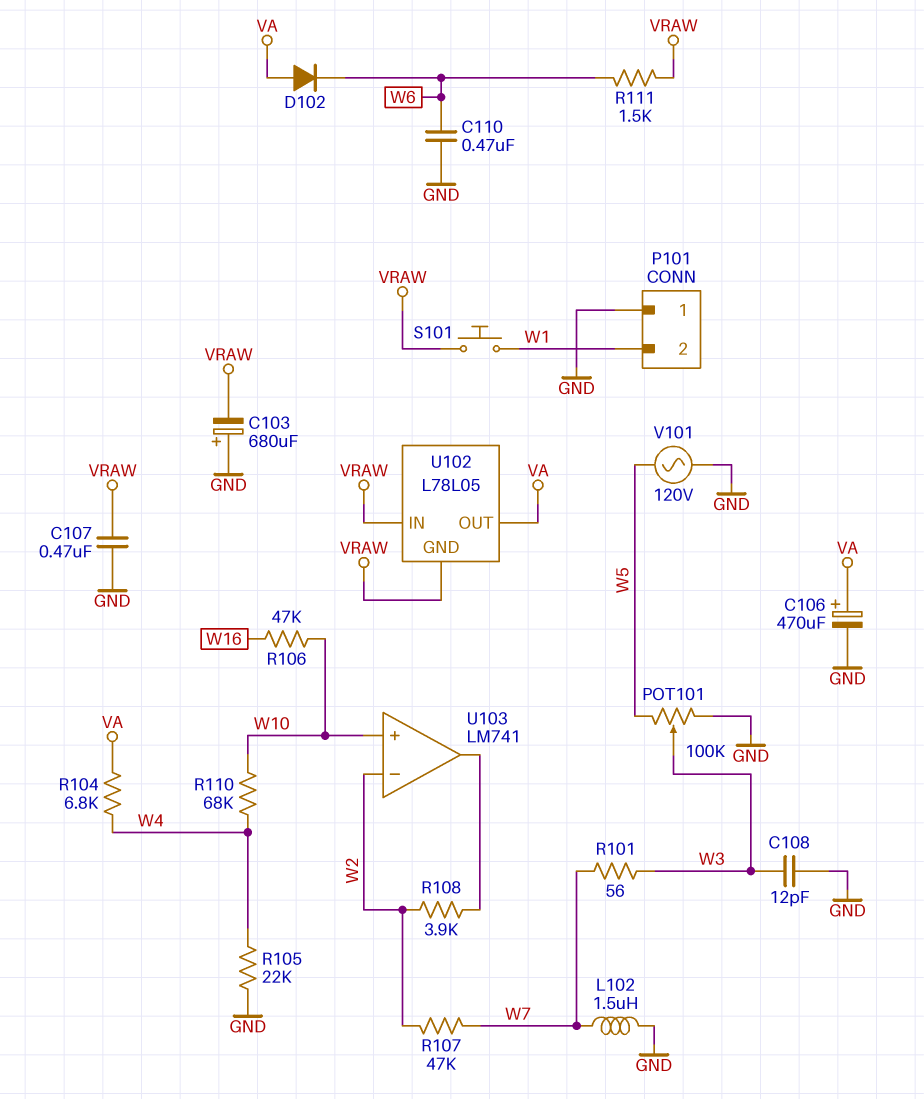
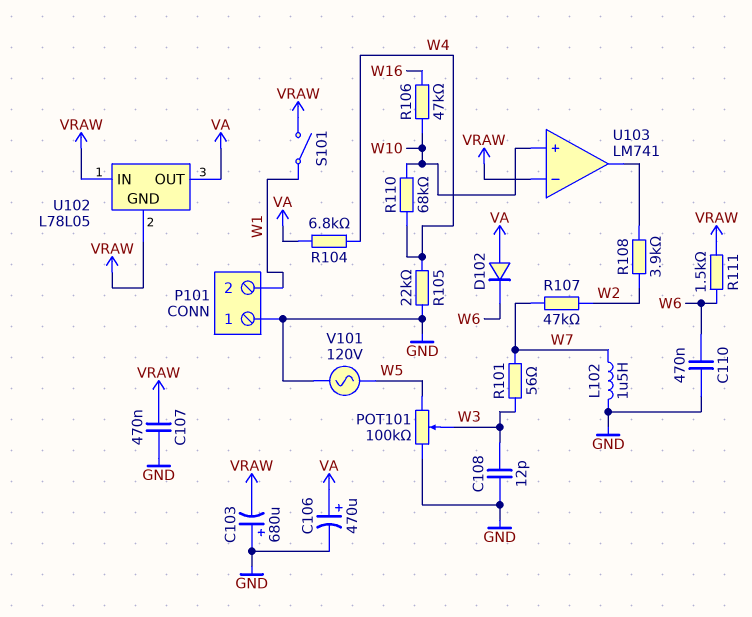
S101: button (VRAW, W1) -> switch (VRAW, W1)
U103 pin in-: W2 -> VRAW

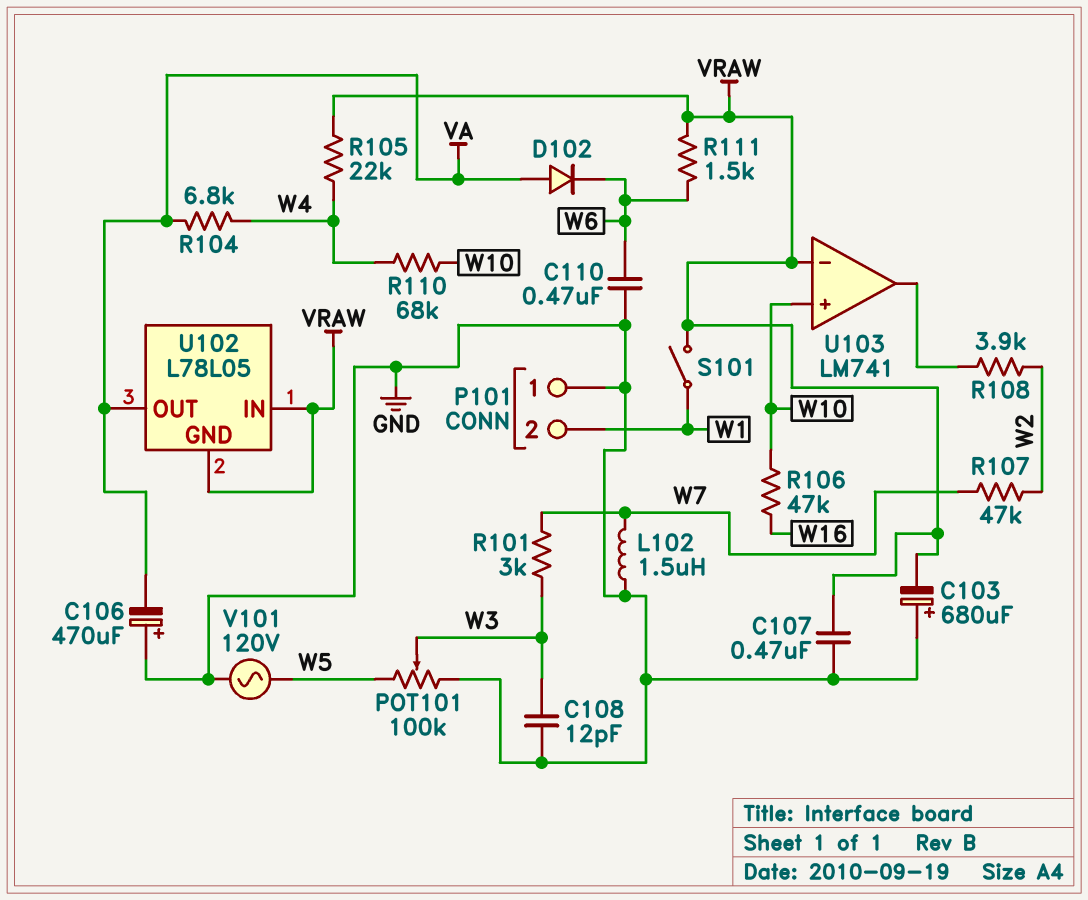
C106: 470uF (plus VA, minus GND) -> 470uF (plus GND, minus VA)
R101: 56 (W3, W7) -> 3k (W3, W7)
R105: 22k (GND, W4) -> 22k (VRAW, W4)

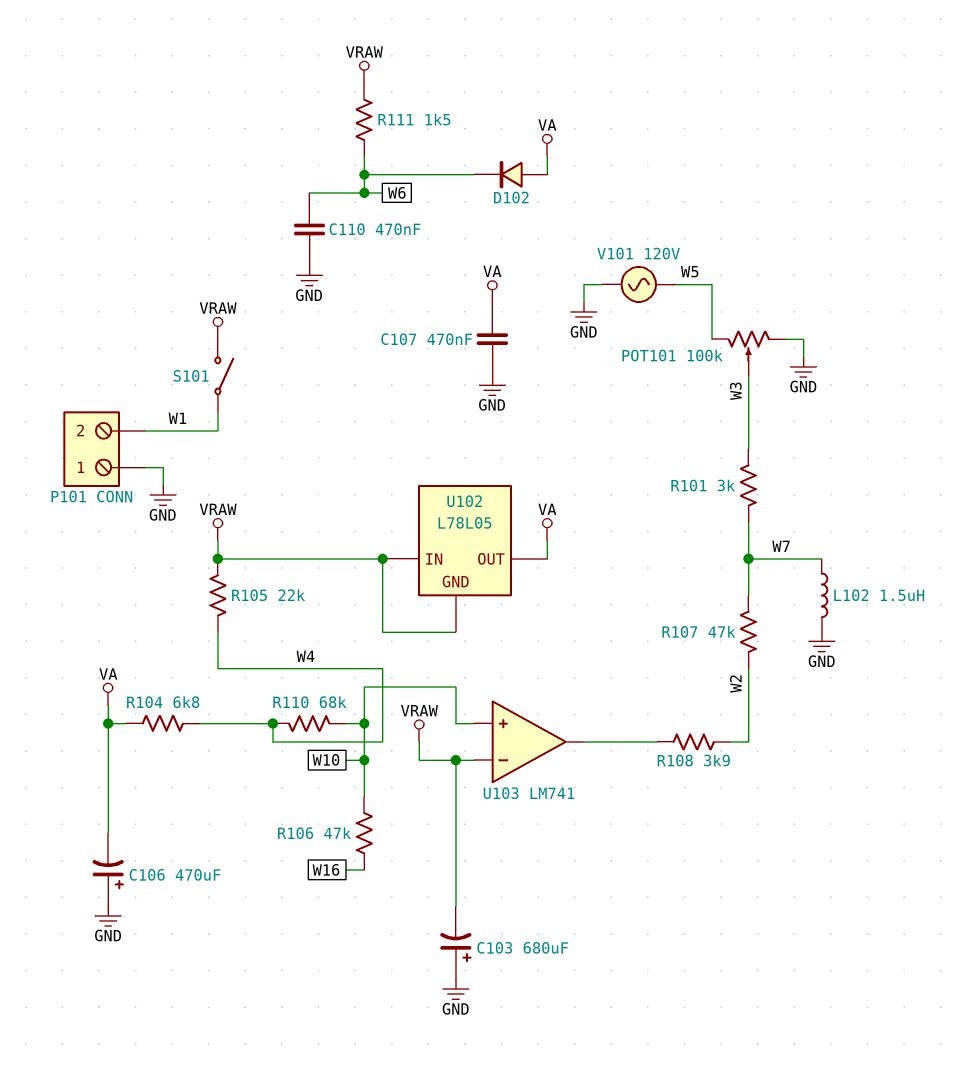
C107: 470nF (GND, VRAW) -> 470nF (GND, VA)
C108: 12pF (GND, W3) -> none

